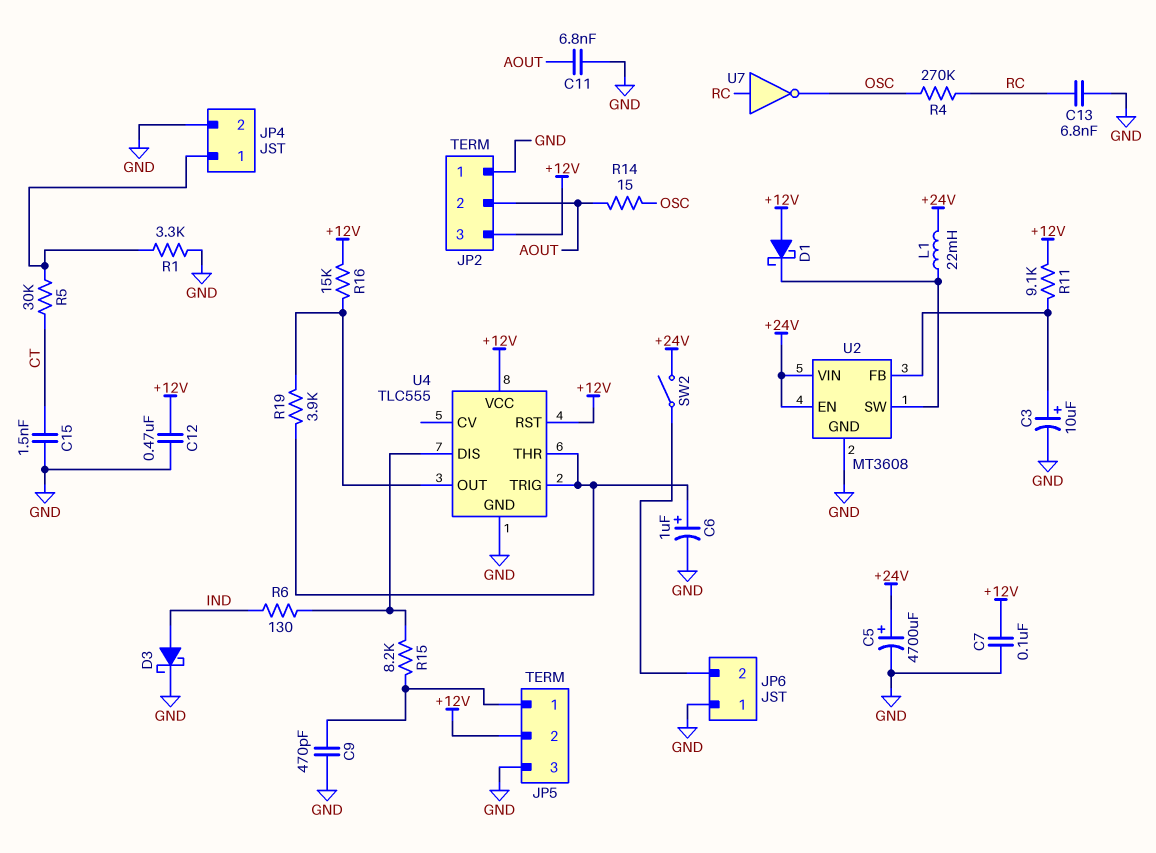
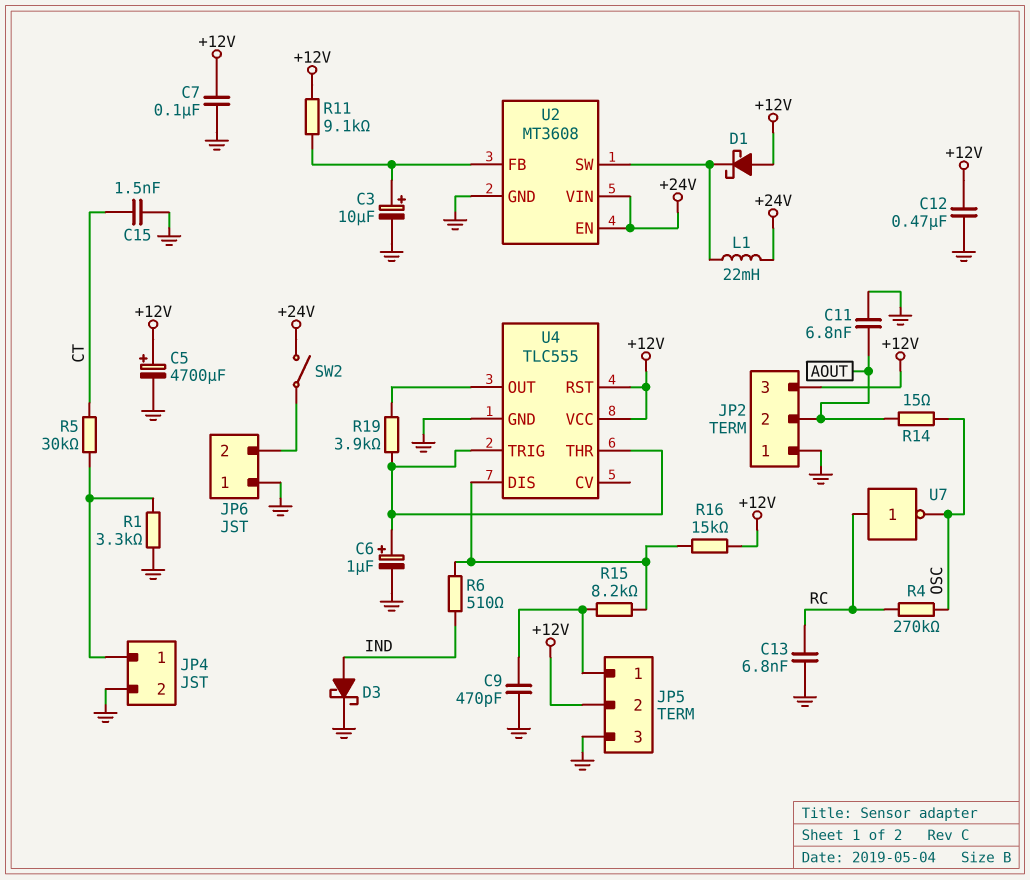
C5: 4700uF (plus +24V, minus GND) -> 4700uF (plus +12V, minus GND)
R6: 130 (IND, U4/DIS) -> 510 (IND, U4/DIS)
R16: 15k (+12V, U4/OUT) -> 15k (+12V, U4/DIS)

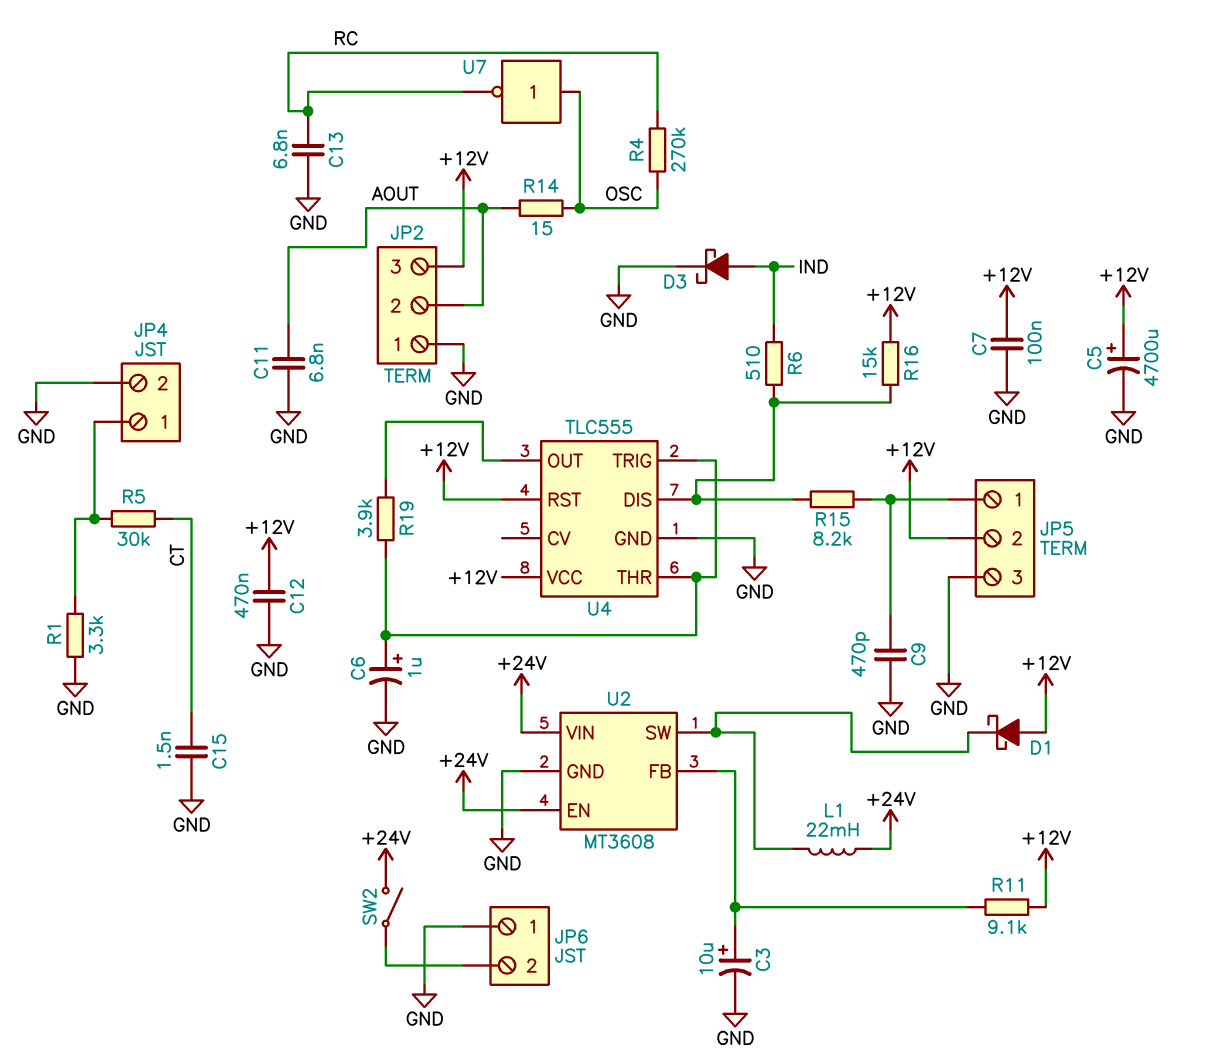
U7: NOT (in RC, out OSC) -> NOT (in OSC, out RC)

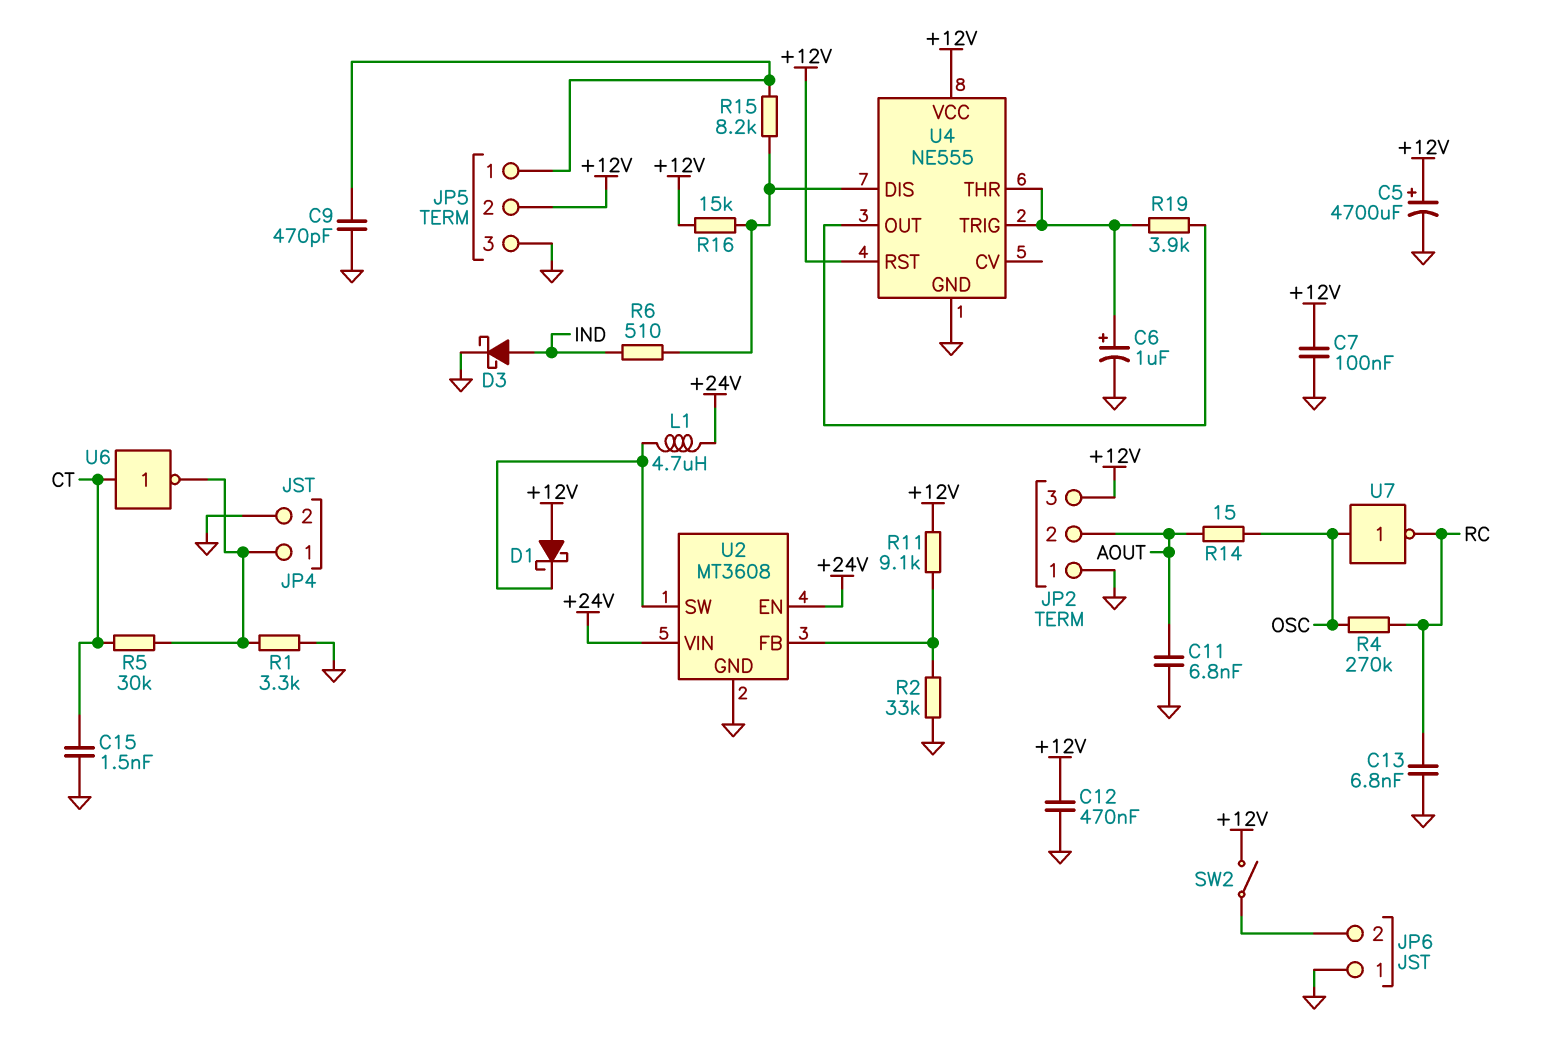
C3: 10uF (plus U2/FB, minus GND) -> none
L1: 22mH (+24V, U2/SW) -> 4.7uH (+24V, U2/SW)
R2: none -> 33k (GND, U2/FB)
SW2: switch (+24V, JP6/2) -> switch (+12V, JP6/2)
U4: TLC555 -> NE555
U6: none -> NOT (in CT, out JP4/1)

